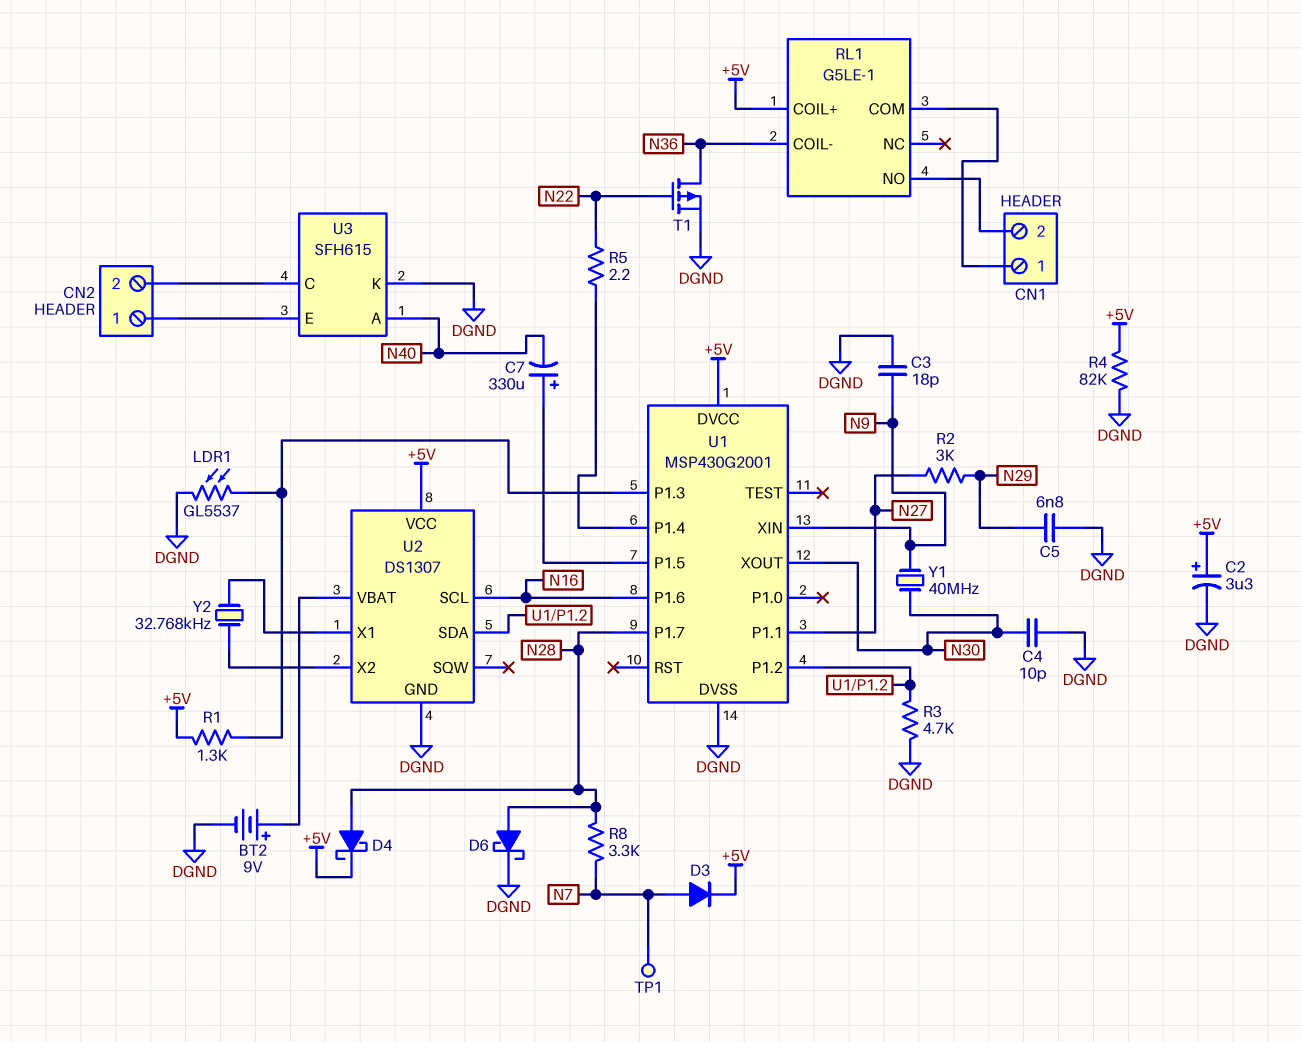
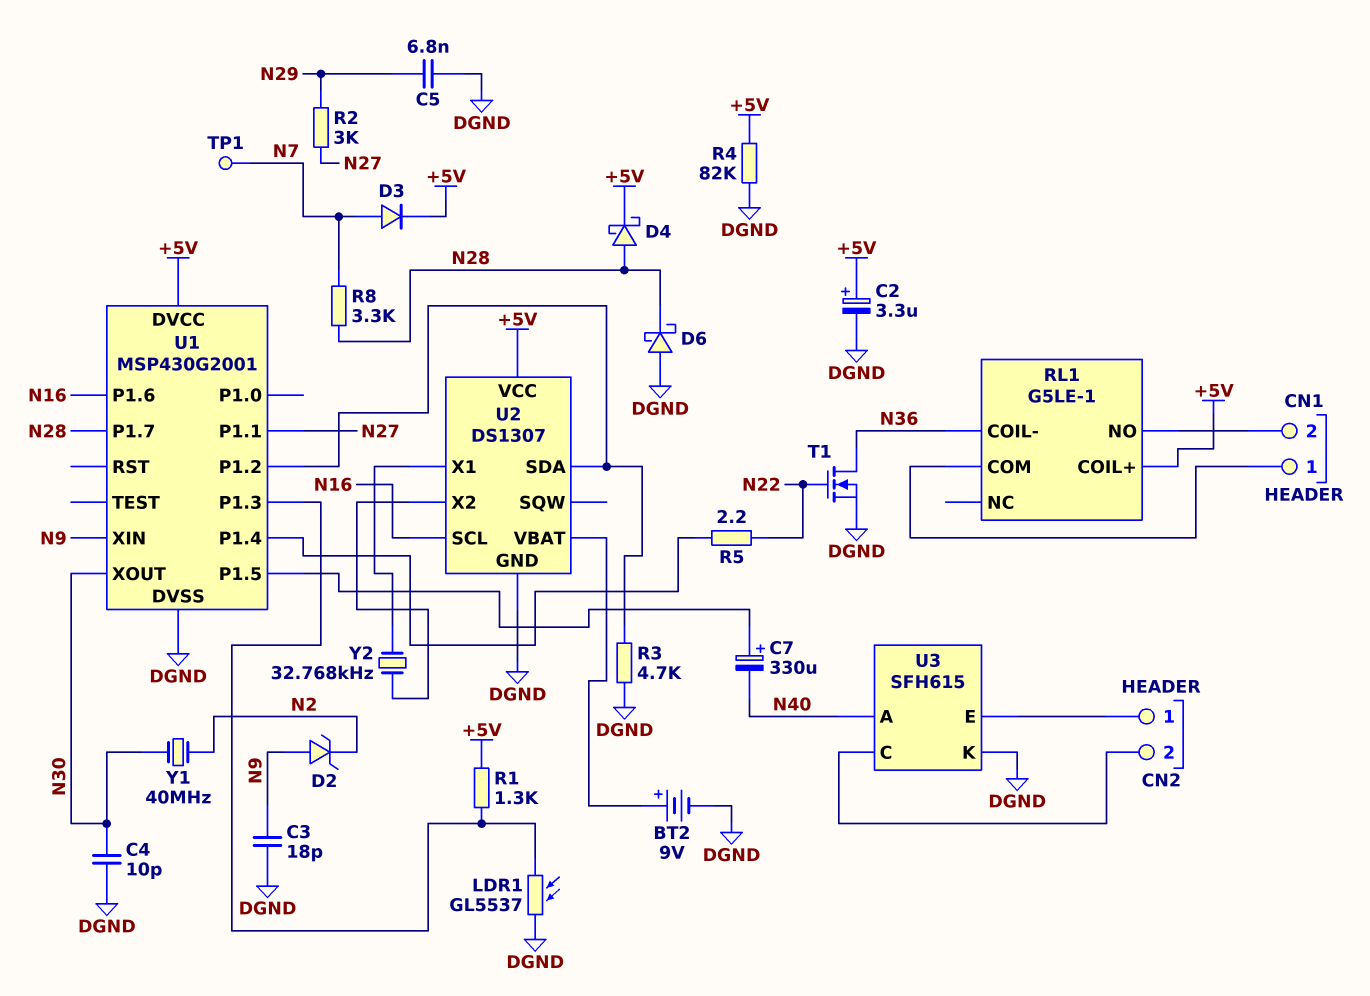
D2: none -> zener (A N9, K N2)
D6: schottky (A N28, K DGND) -> schottky (A DGND, K N28)
T1: PMOS (G N22, D N36, S DGND) -> NMOS (G N22, D N36, S DGND)
Y1: 40MHz (N9, N30) -> 40MHz (N2, N30)

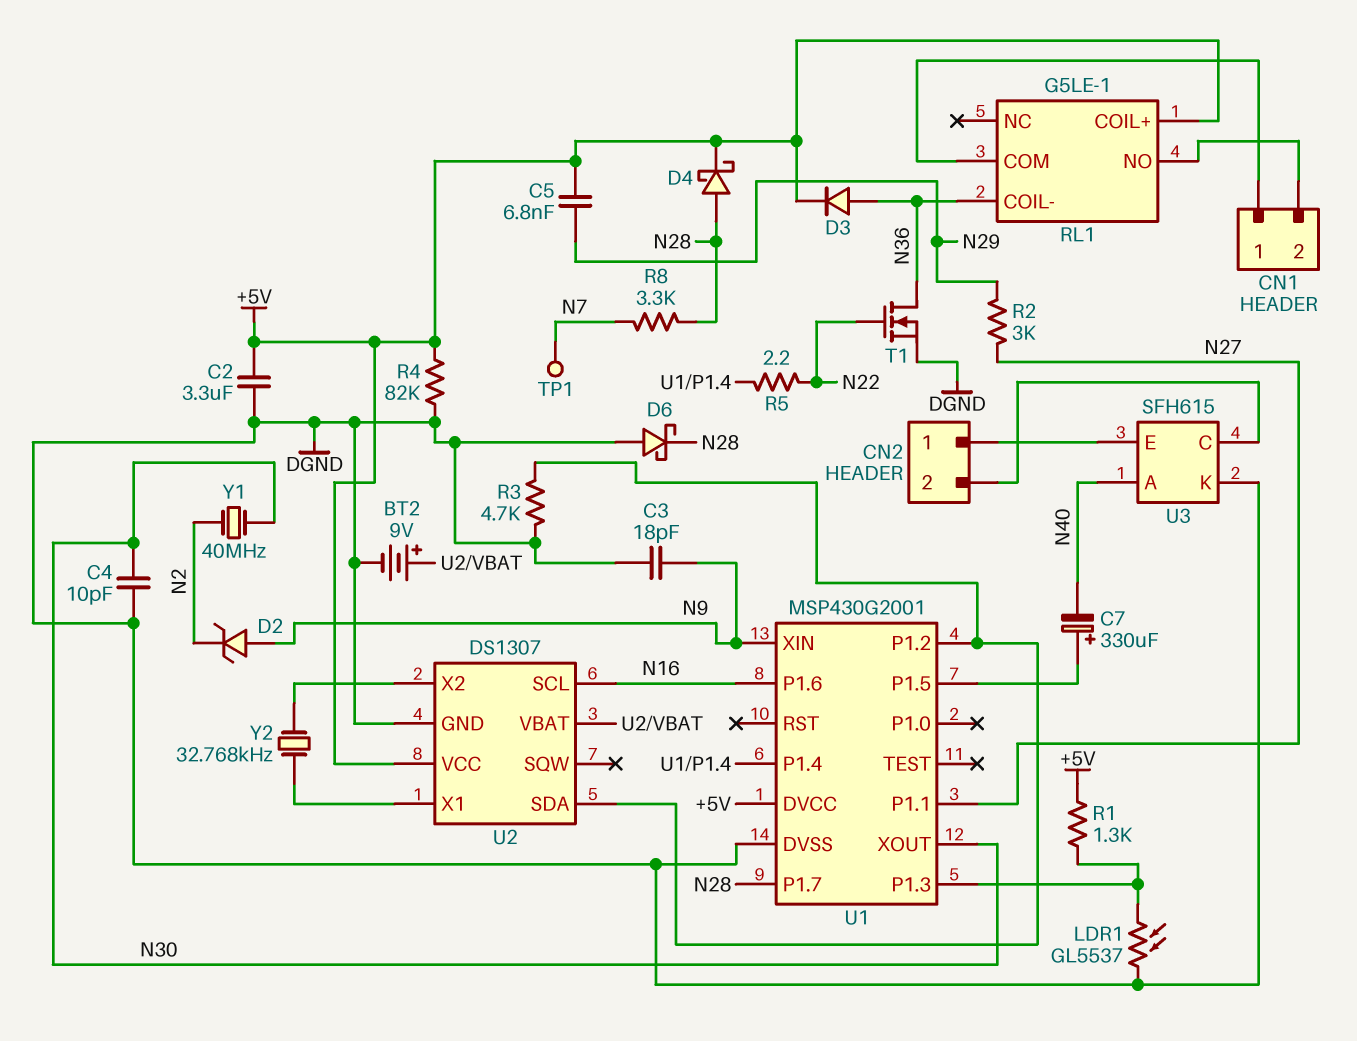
C2: 3.3uF (plus +5V, minus DGND) -> 3.3uF (+5V, DGND)
C5: 6.8nF (DGND, N29) -> 6.8nF (+5V, N29)
D3: diode (A N7, K +5V) -> diode (A N36, K +5V)

